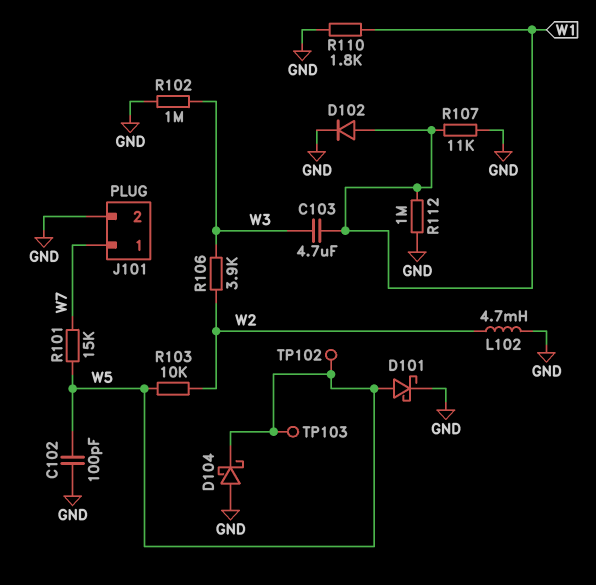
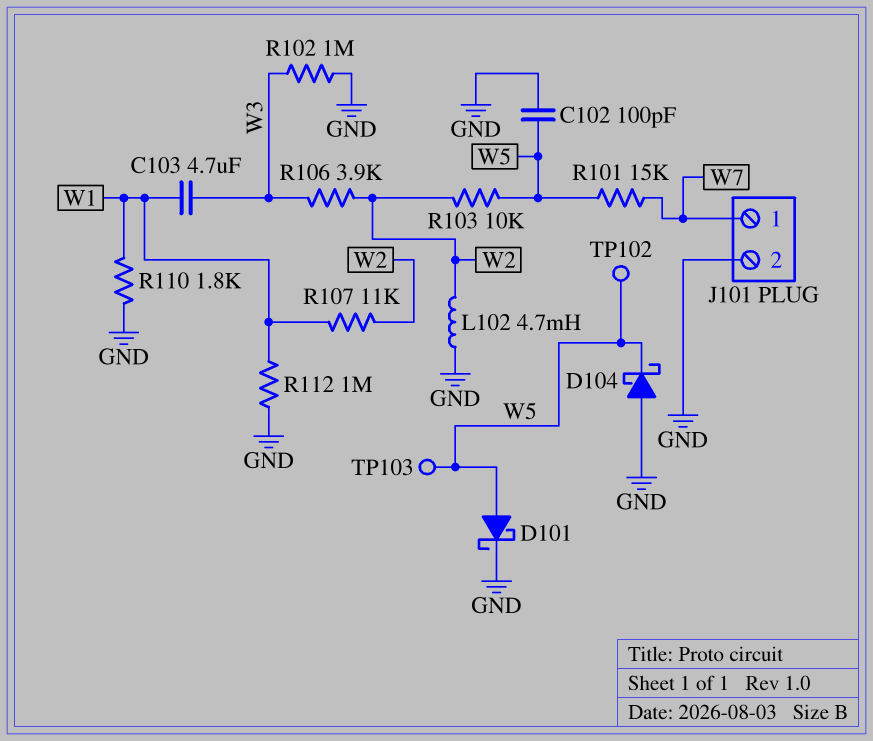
D102: diode (A W1, K GND) -> none
R107: 11k (GND, W1) -> 11k (W1, W2)

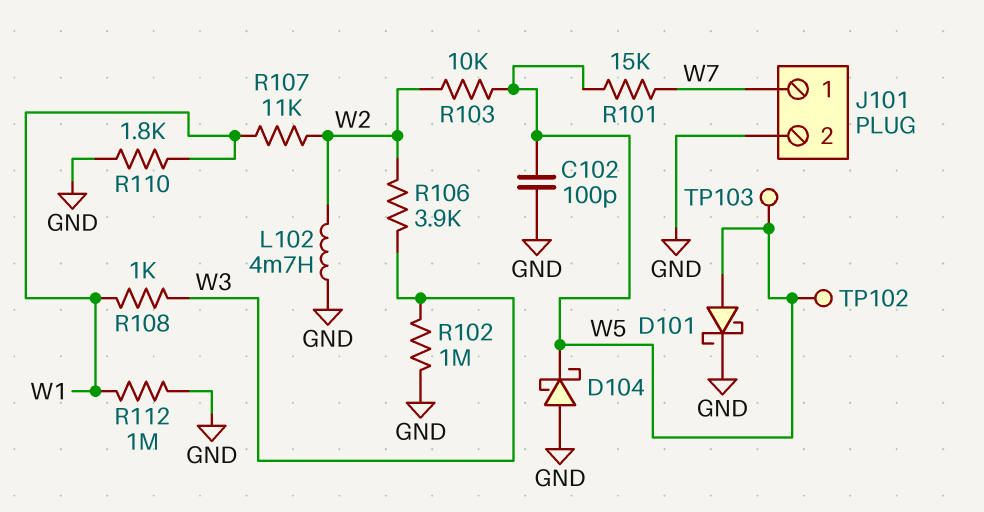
C103: 4.7uF (W1, W3) -> none
R108: none -> 1k (W1, W3)

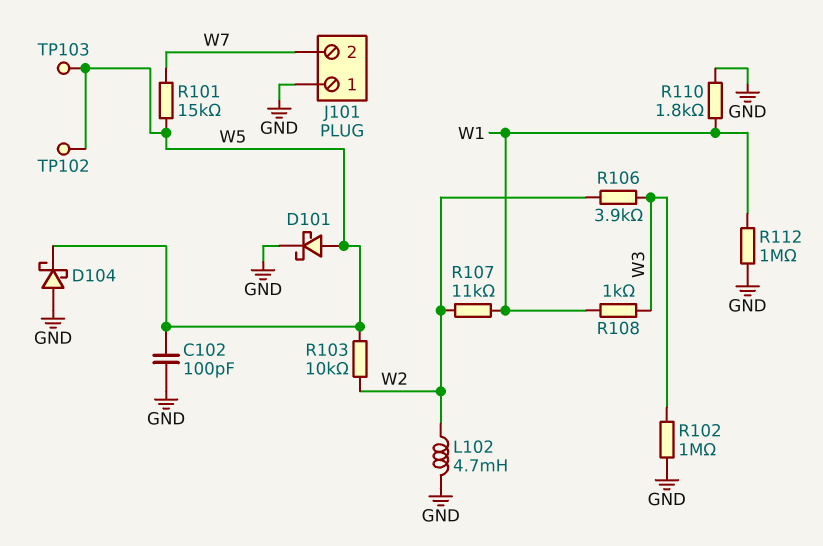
J101 pin 1: W7 -> GND
J101 pin 2: GND -> W7

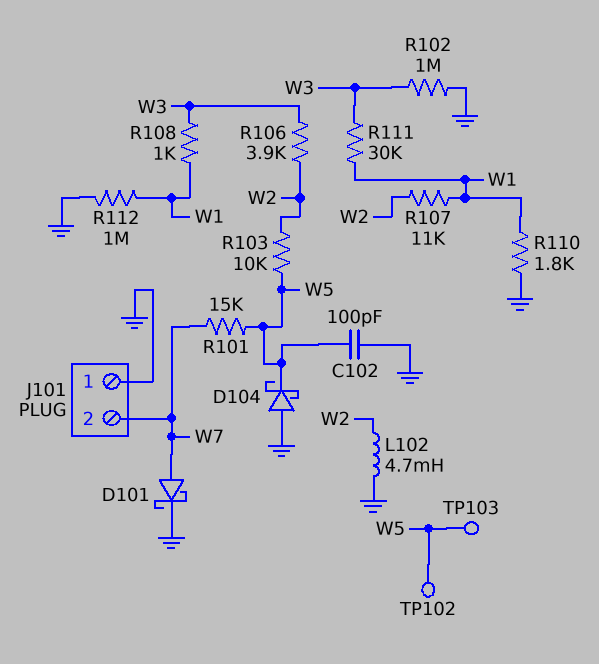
D101: schottky (A W5, K GND) -> schottky (A W7, K GND)
R111: none -> 30k (W1, W3)

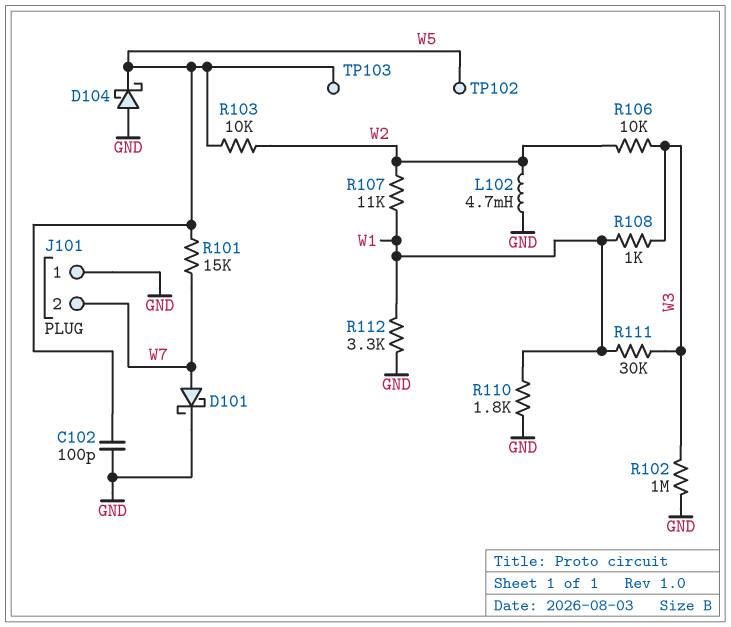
R106: 3.9k (W2, W3) -> 10k (W2, W3)
R112: 1M (GND, W1) -> 3.3k (GND, W1)

